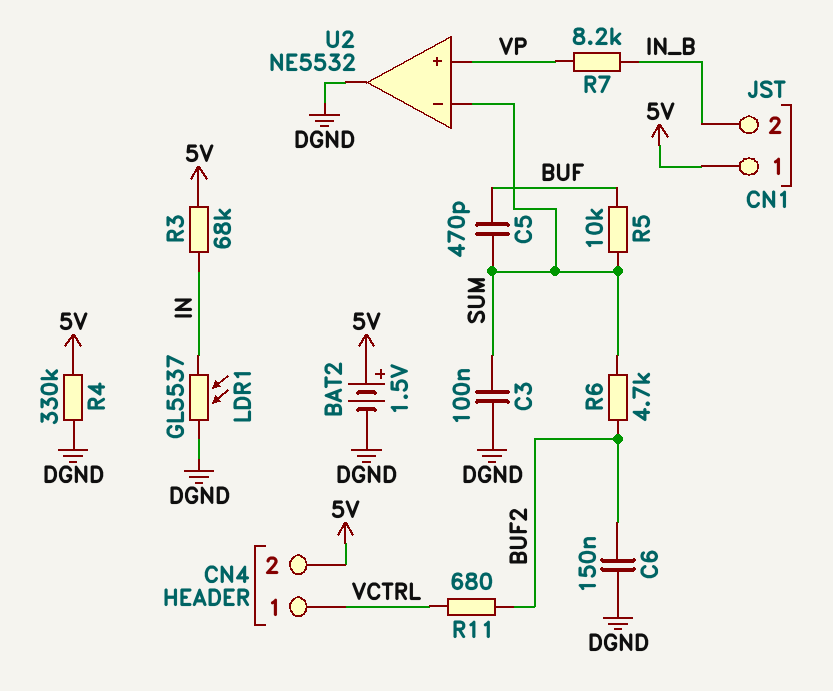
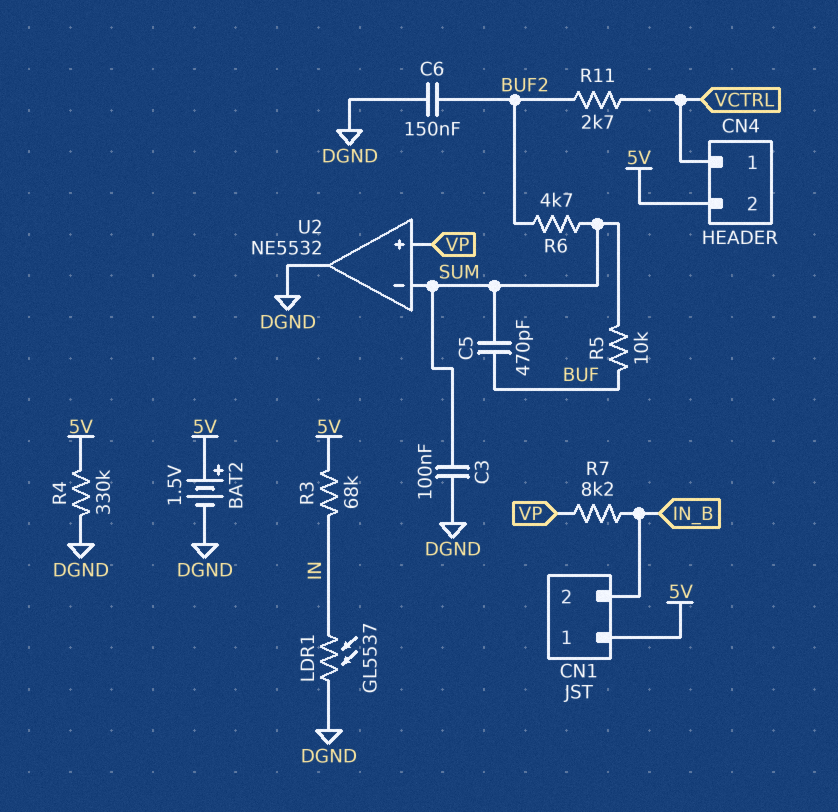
R11: 680 (BUF2, VCTRL) -> 2.7k (BUF2, VCTRL)

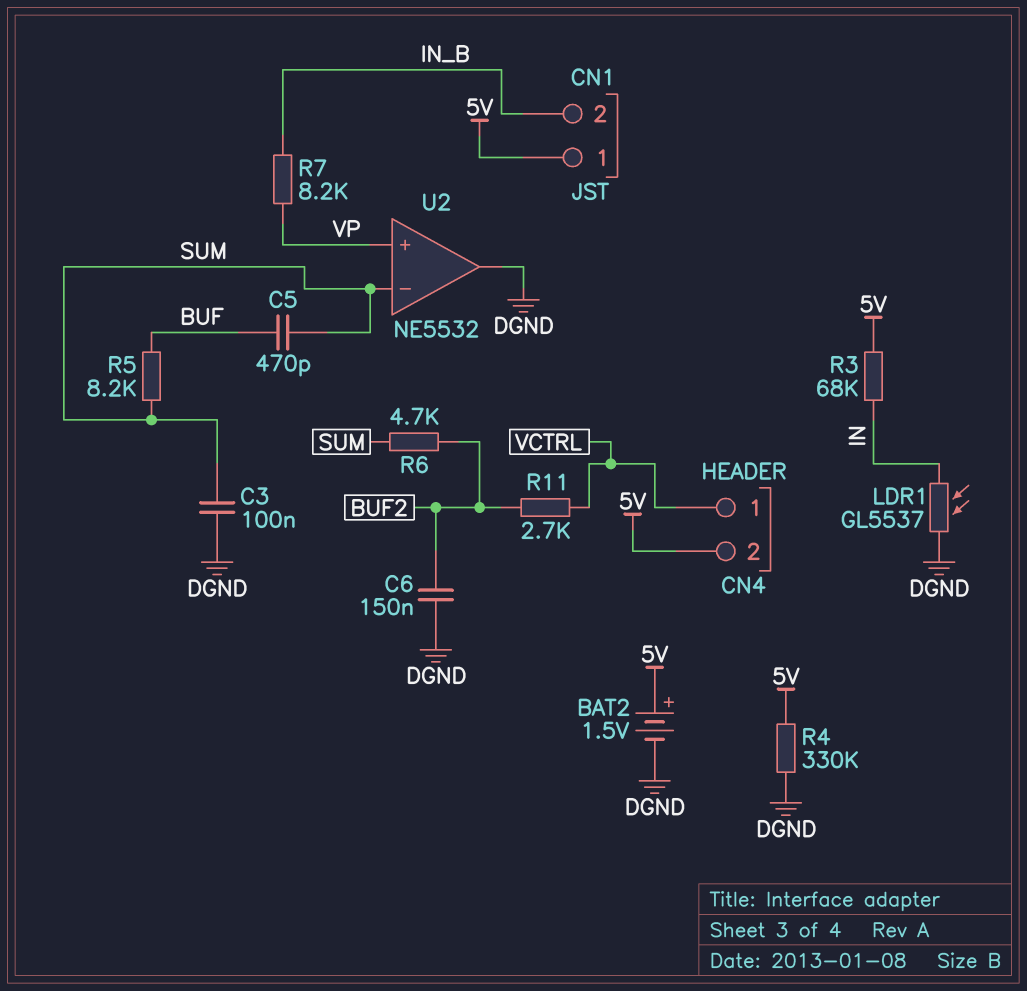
R5: 10k (BUF, SUM) -> 8.2k (BUF, SUM)

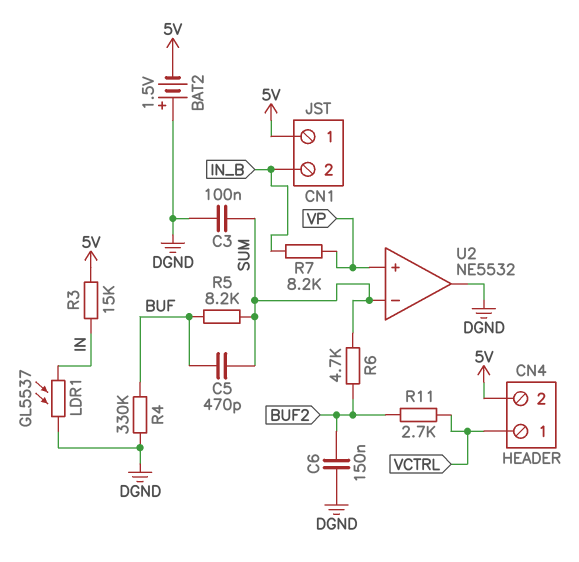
BAT2: 1.5V (plus 5V, minus DGND) -> 1.5V (plus DGND, minus 5V)
R3: 68k (5V, IN) -> 15k (5V, IN)
R4: 330k (5V, DGND) -> 330k (BUF, DGND)

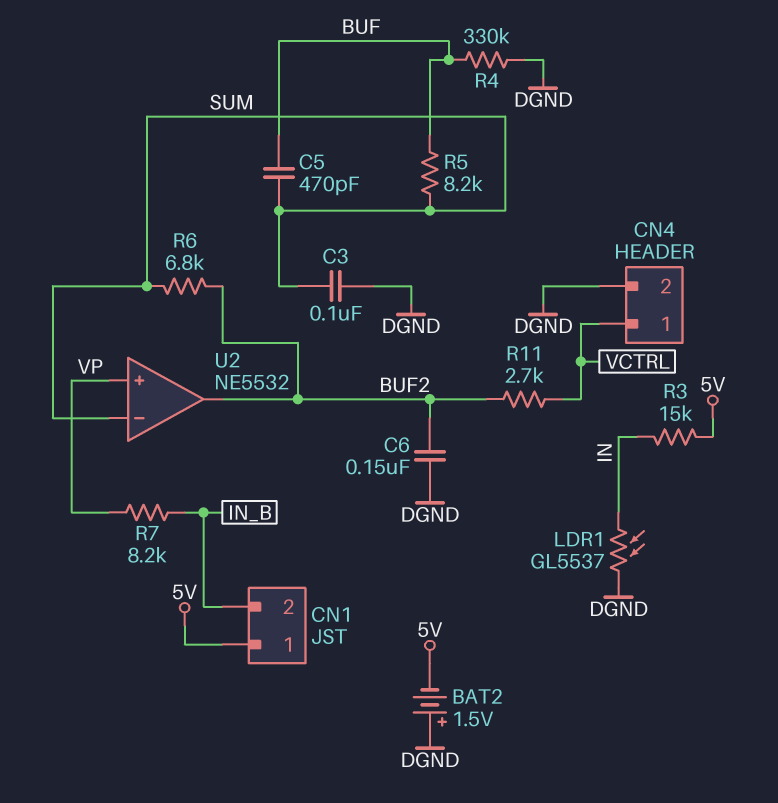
CN4 pin 2: 5V -> DGND
R6: 4.7k (BUF2, SUM) -> 6.8k (BUF2, SUM)
U2 pin out: DGND -> BUF2

